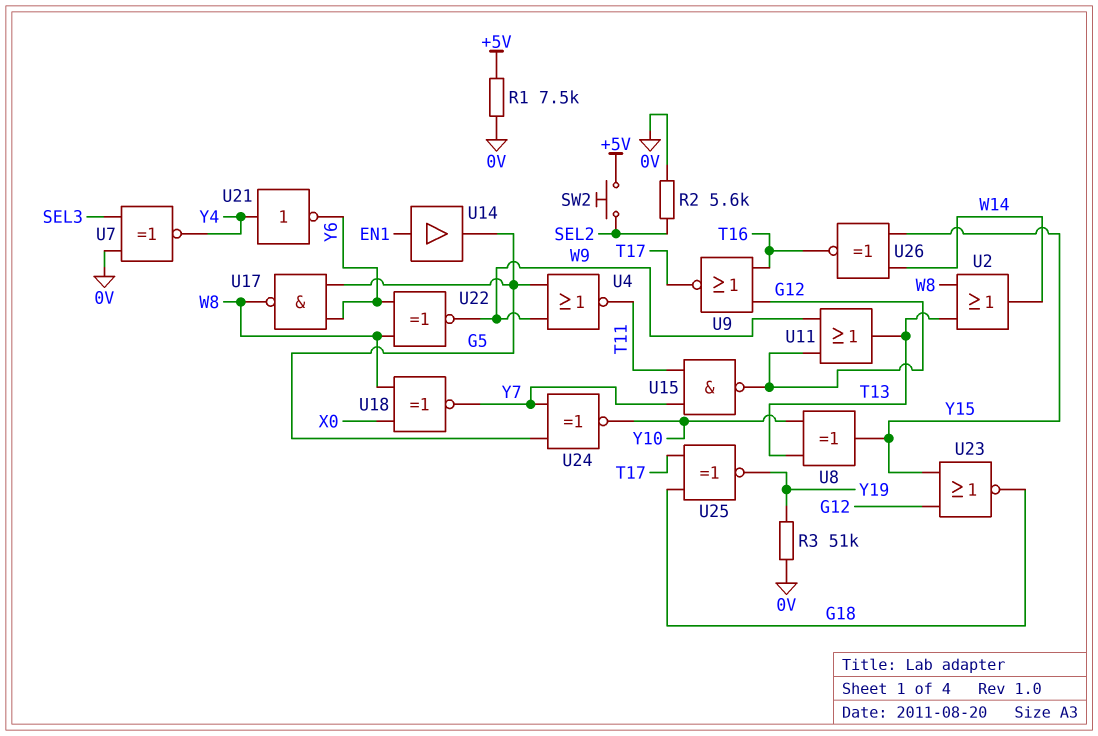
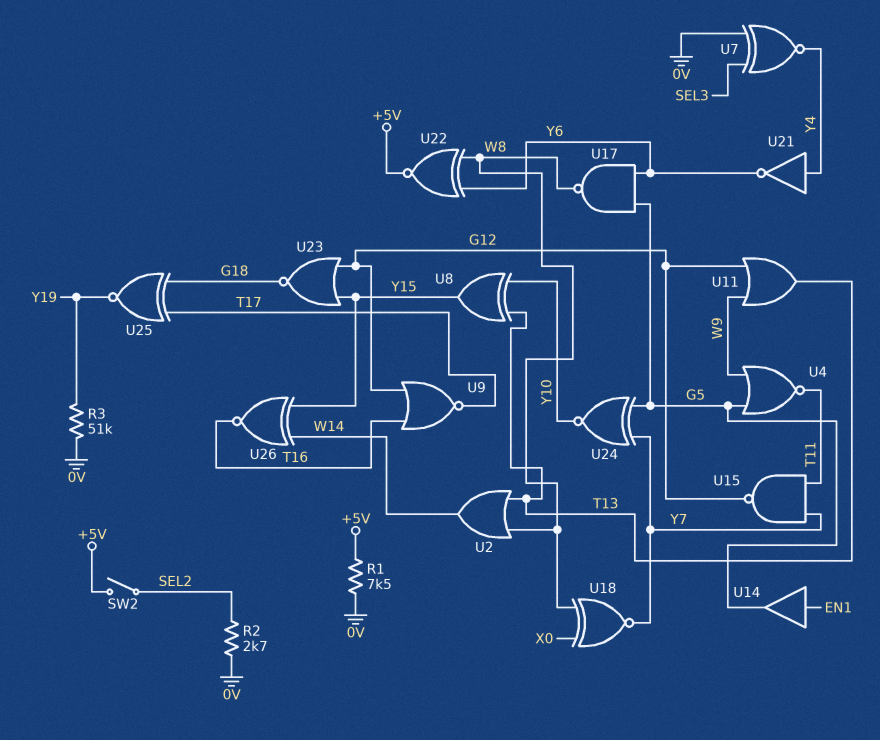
R2: 5.6k (0V, SEL2) -> 2.7k (0V, SEL2)
SW2: button (+5V, SEL2) -> switch (+5V, SEL2)
U22: XNOR (in W8, in Y6, out W9) -> XNOR (in W8, in Y6, out +5V)

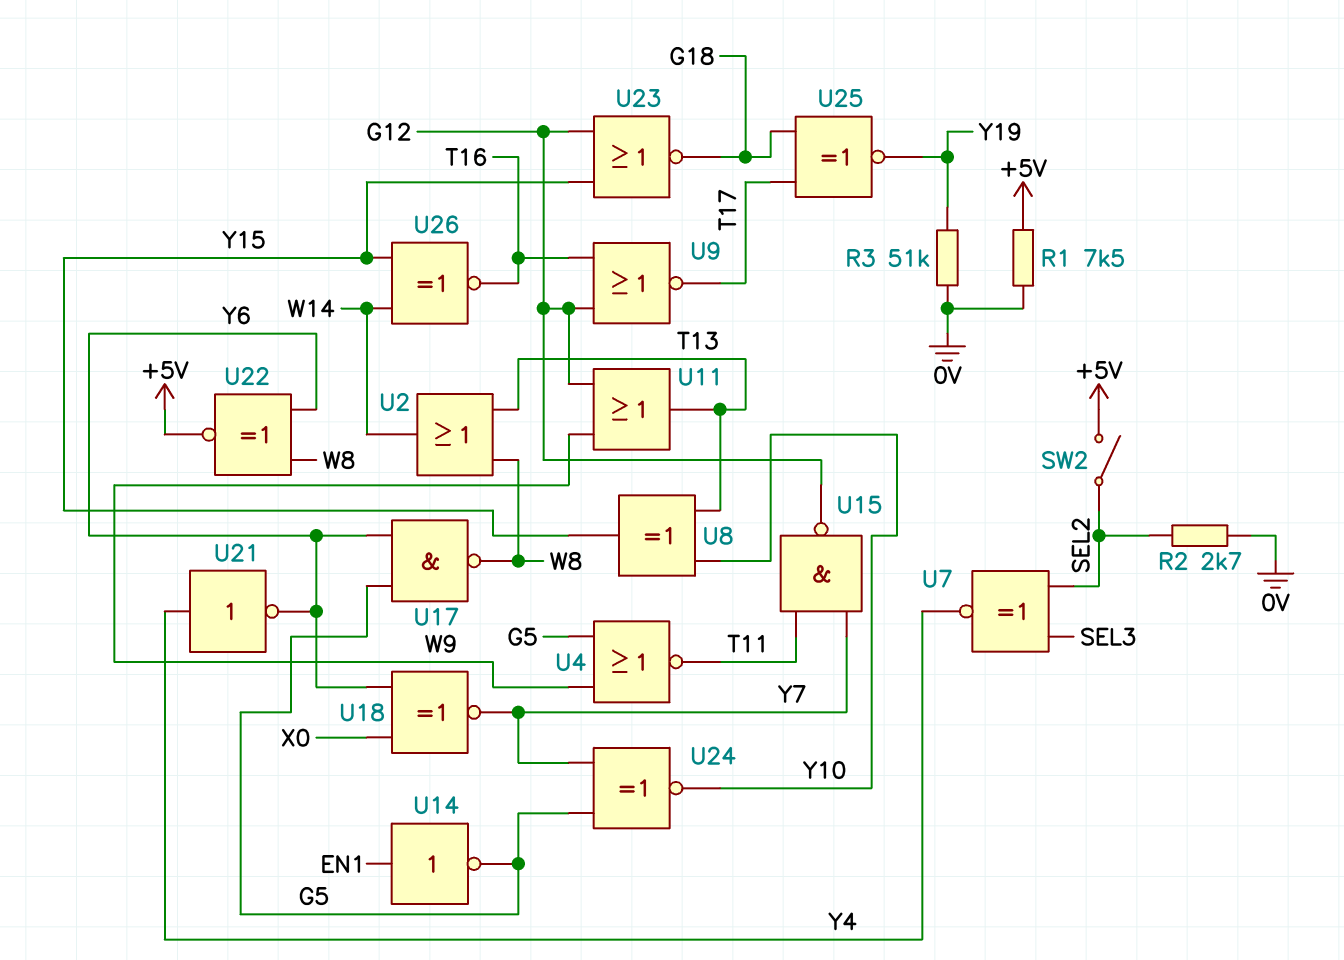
U7: XNOR (in 0V, in SEL3, out Y4) -> XNOR (in SEL2, in SEL3, out Y4)
U14: buffer (in EN1, out G5) -> NOT (in EN1, out G5)
U18: XNOR (in W8, in X0, out Y7) -> XNOR (in X0, in Y6, out Y7)

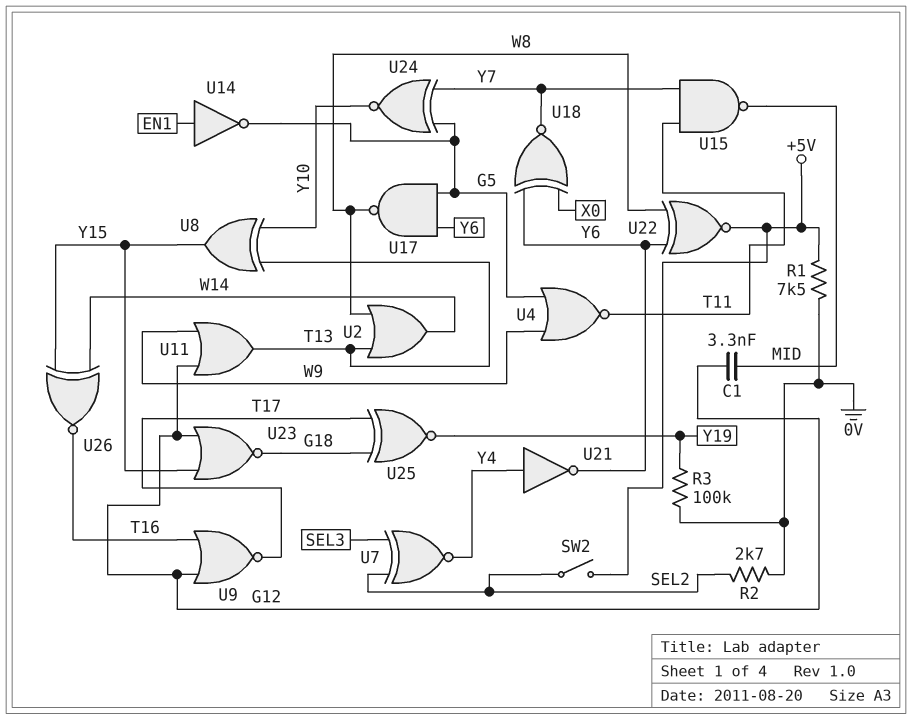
C1: none -> 3.3nF (G12, MID)
R3: 51k (0V, Y19) -> 100k (0V, Y19)
U15: NAND (in T11, in Y7, out G12) -> NAND (in T11, in Y7, out MID)

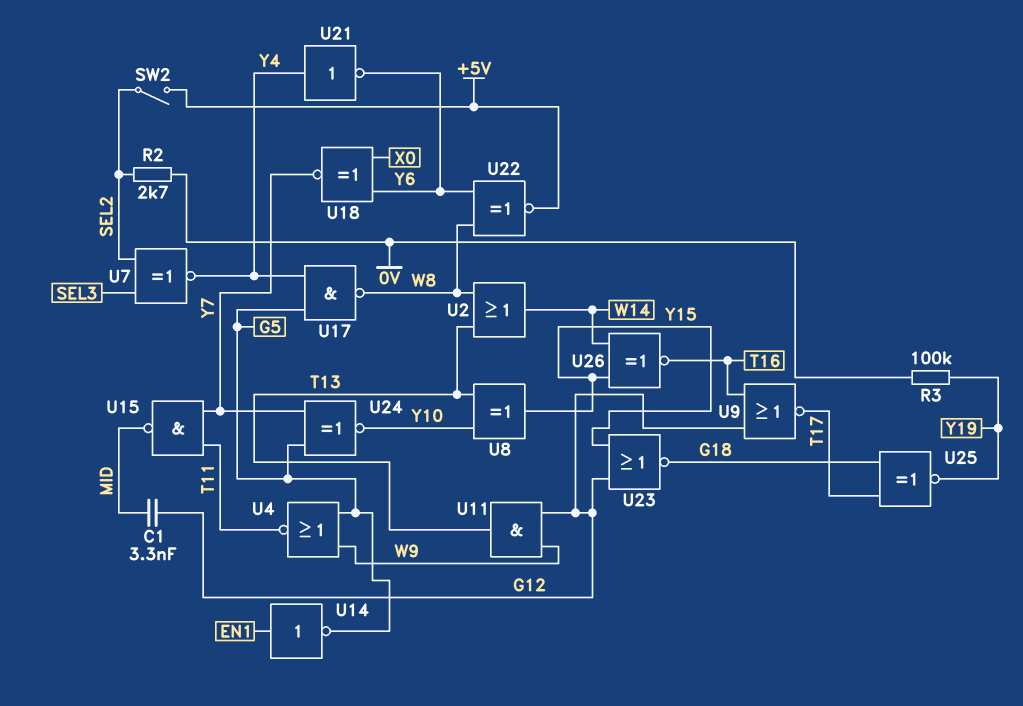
R1: 7.5k (+5V, 0V) -> none
U11: OR (in G12, in W9, out T13) -> AND (in G12, in W9, out T13)
U17: NAND (in G5, in Y6, out W8) -> NAND (in G5, in Y4, out W8)

